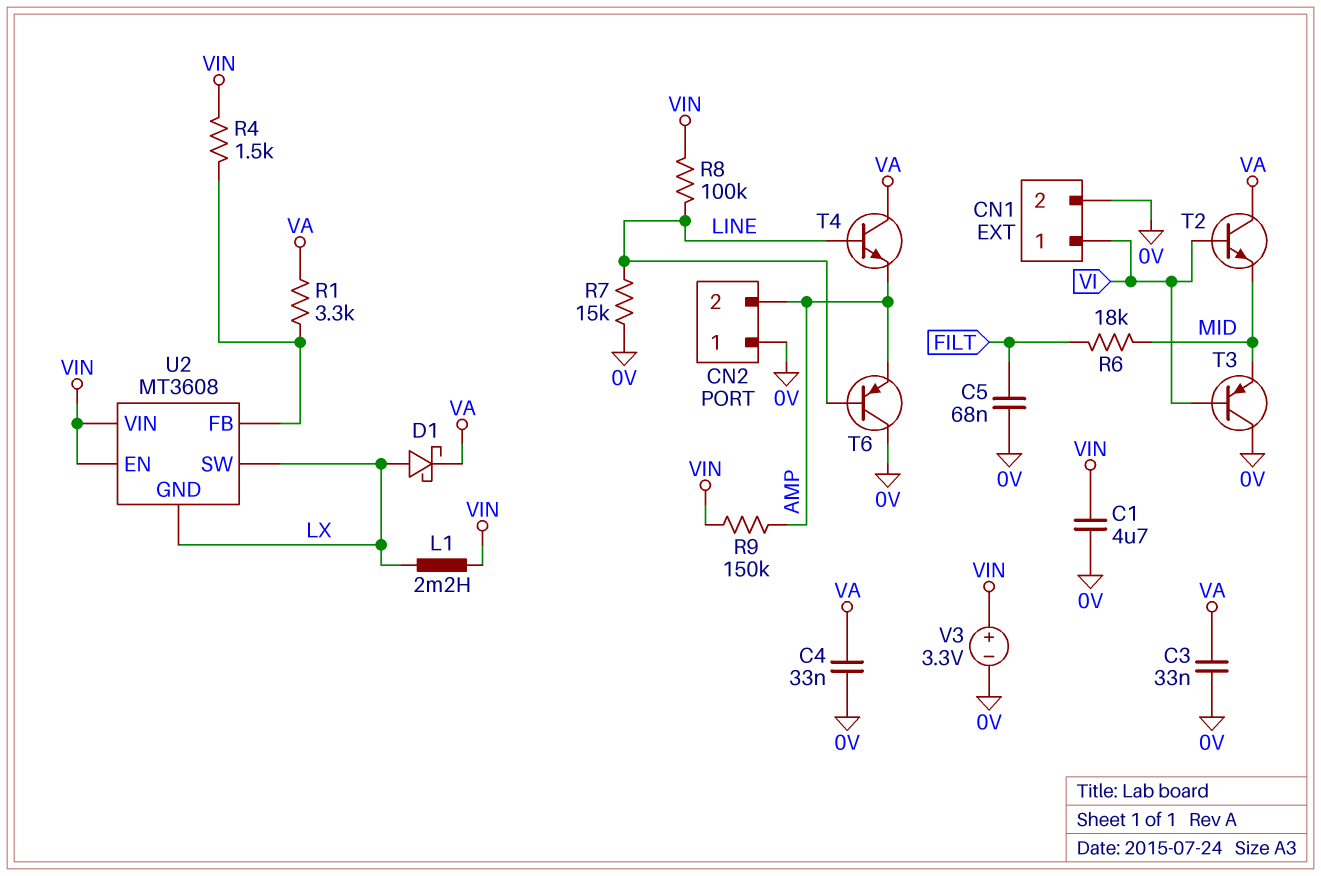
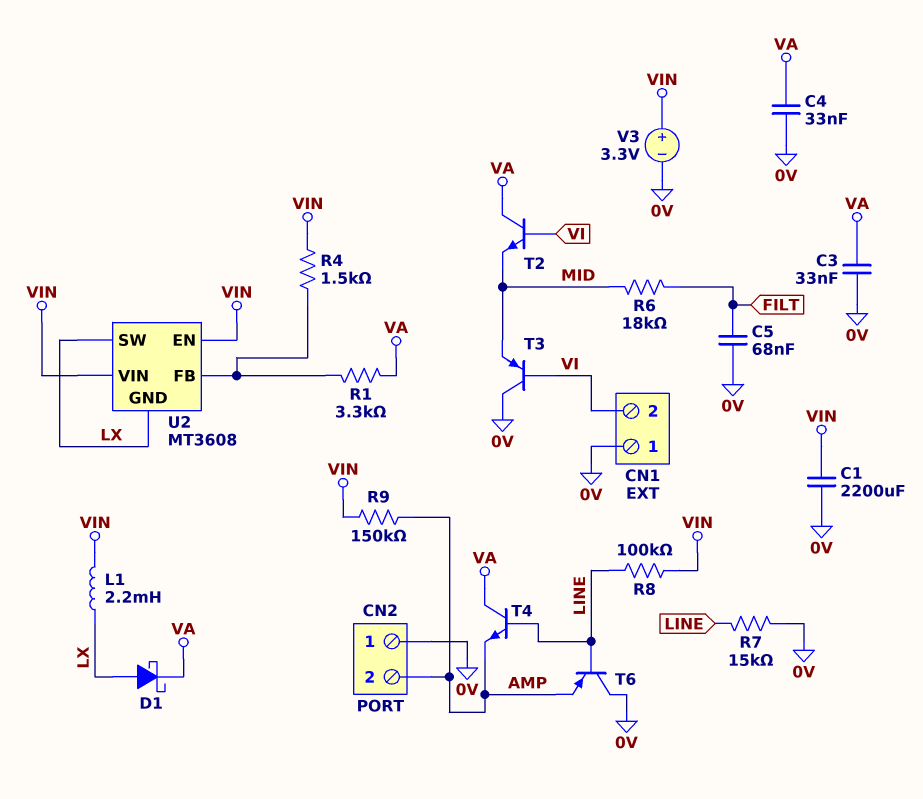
C1: 4.7uF (0V, VIN) -> 2200uF (0V, VIN)
CN1 pin 1: VI -> 0V
CN1 pin 2: 0V -> VI

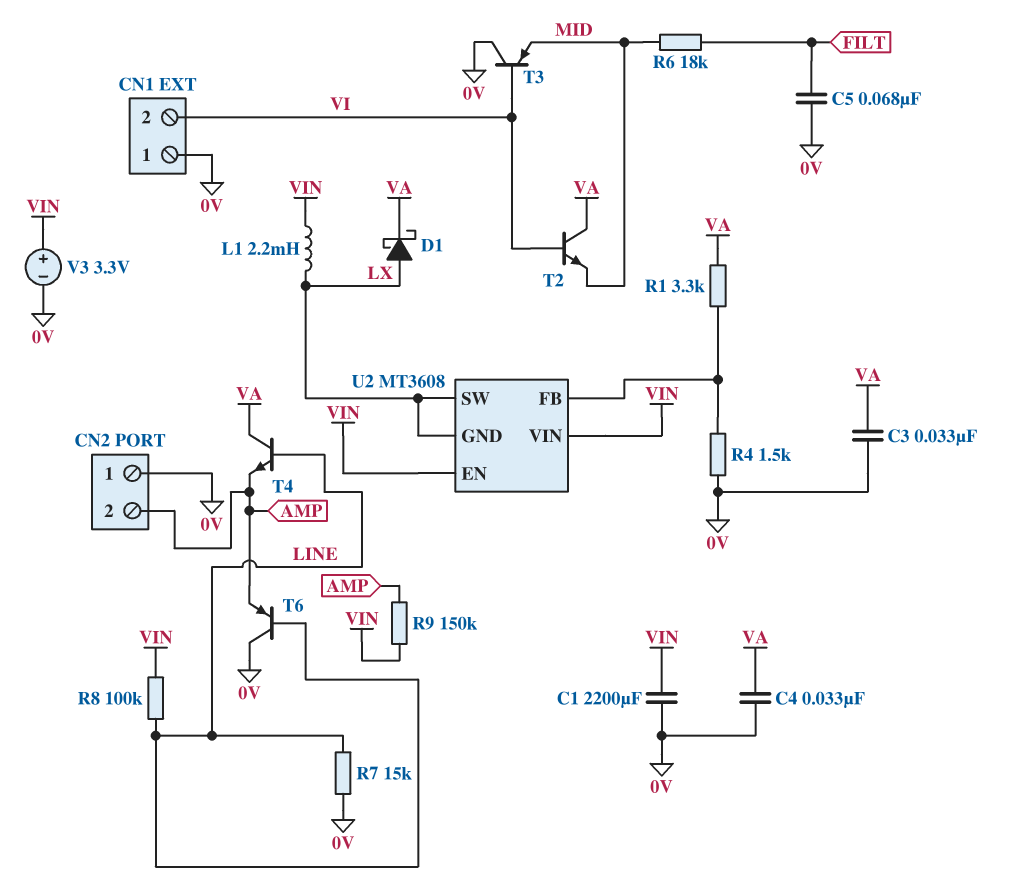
R4: 1.5k (U2/FB, VIN) -> 1.5k (0V, U2/FB)

